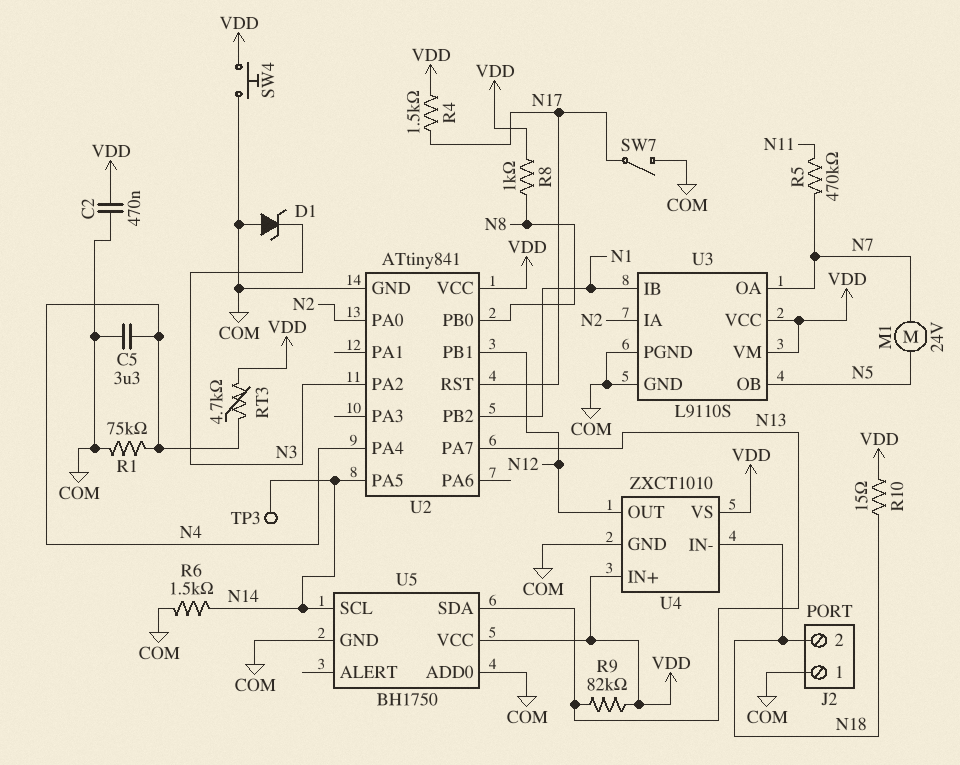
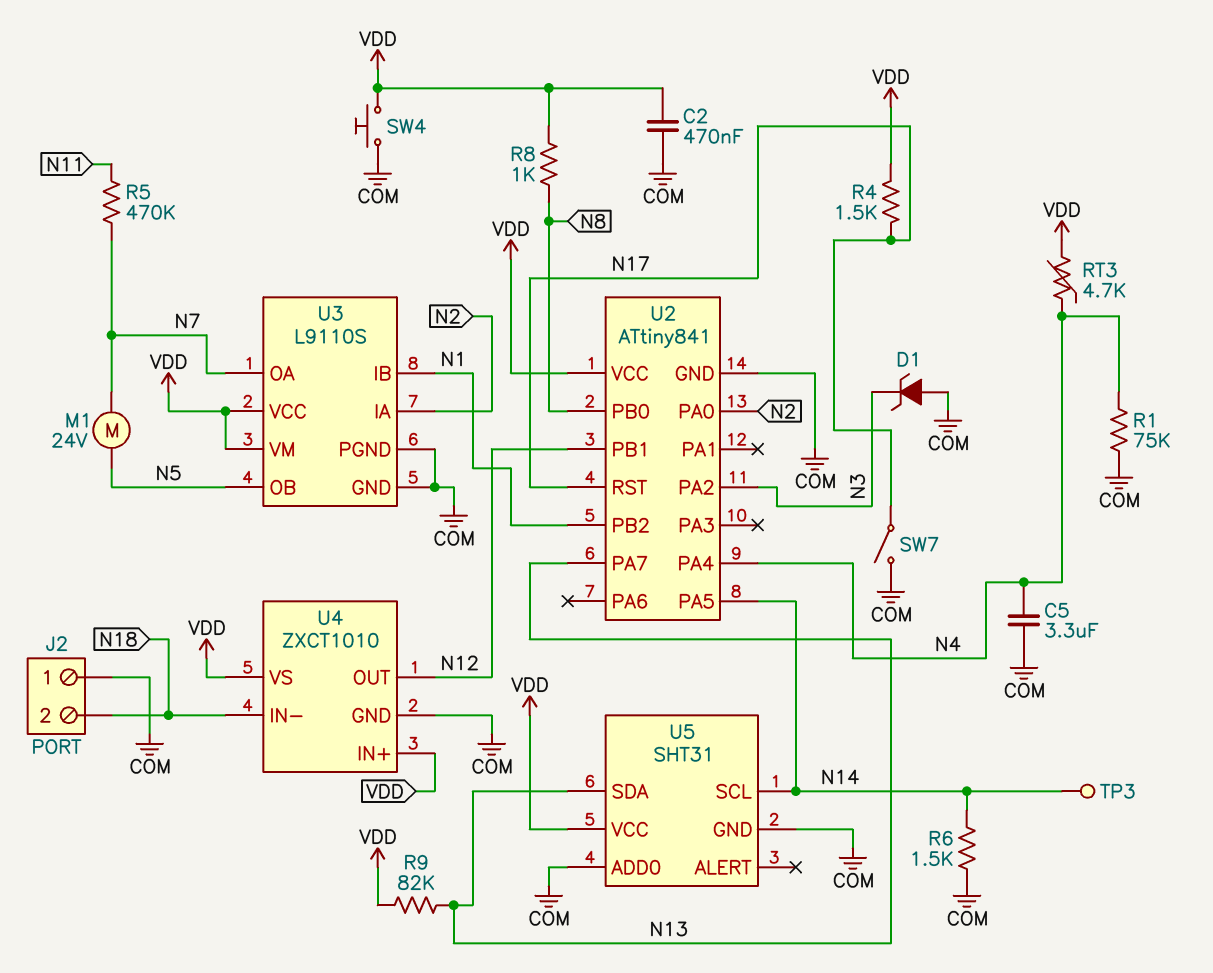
R10: 15 (N18, VDD) -> none
U5: BH1750 -> SHT31

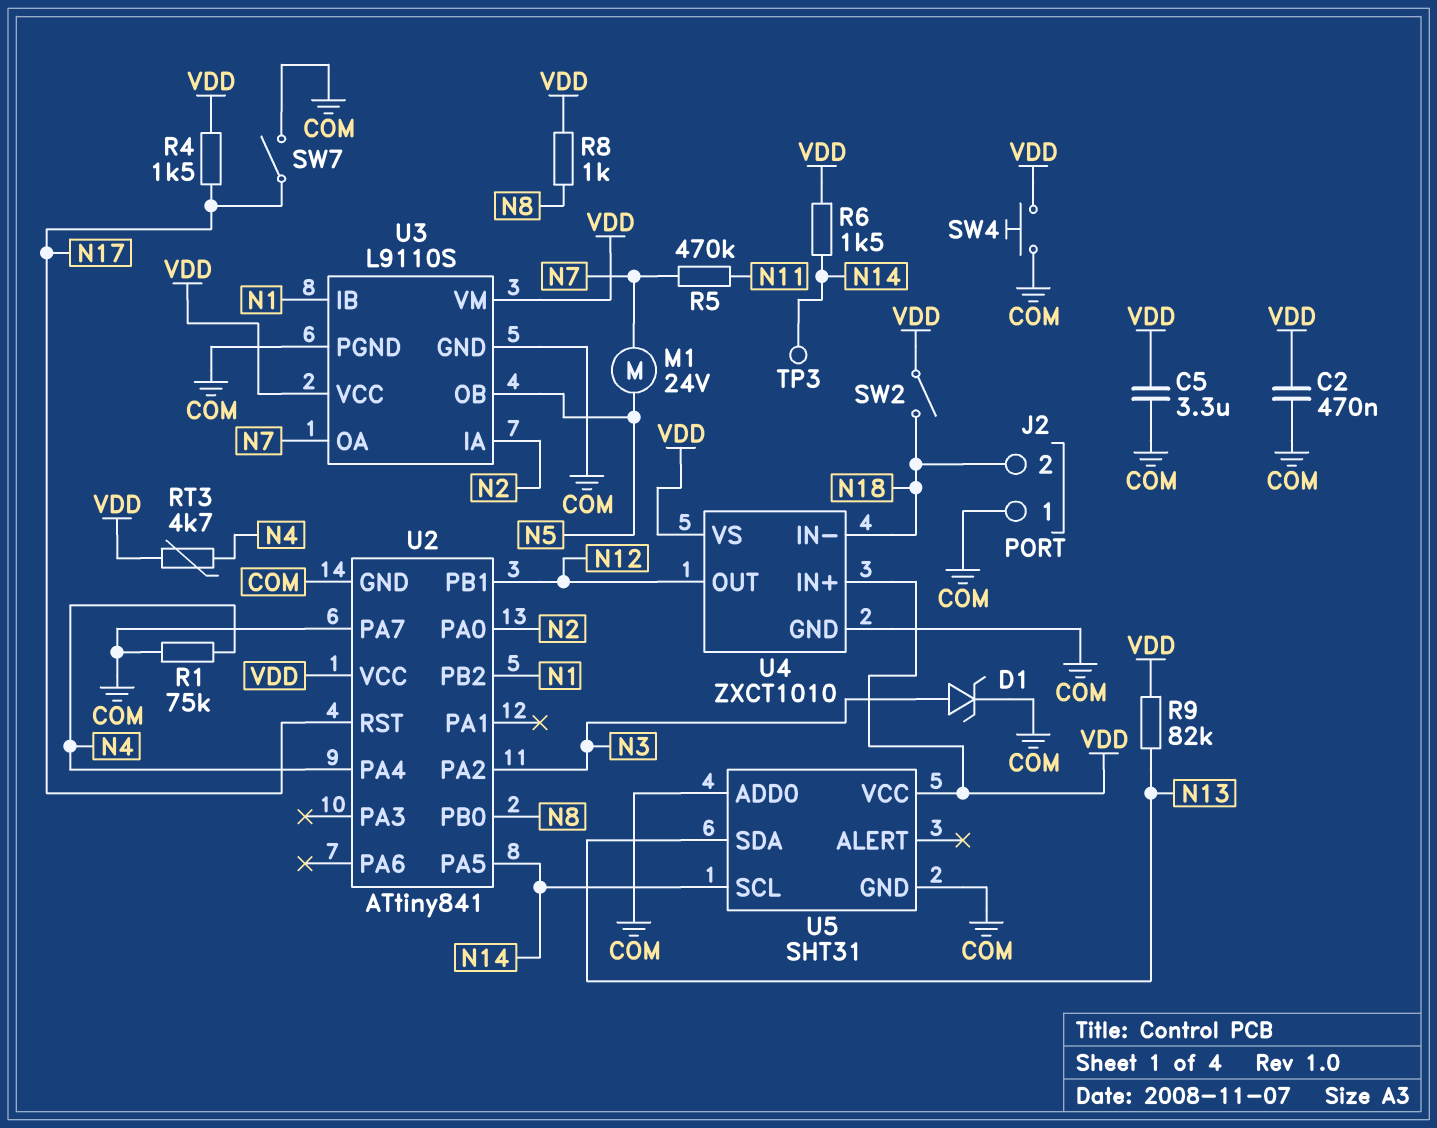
C5: 3.3uF (COM, N4) -> 3.3uF (COM, VDD)
D1: zener (A COM, K N3) -> zener (A N3, K COM)
R6: 1.5k (COM, N14) -> 1.5k (N14, VDD)
SW2: none -> switch (N18, VDD)
U2 pin PA7: N13 -> COM

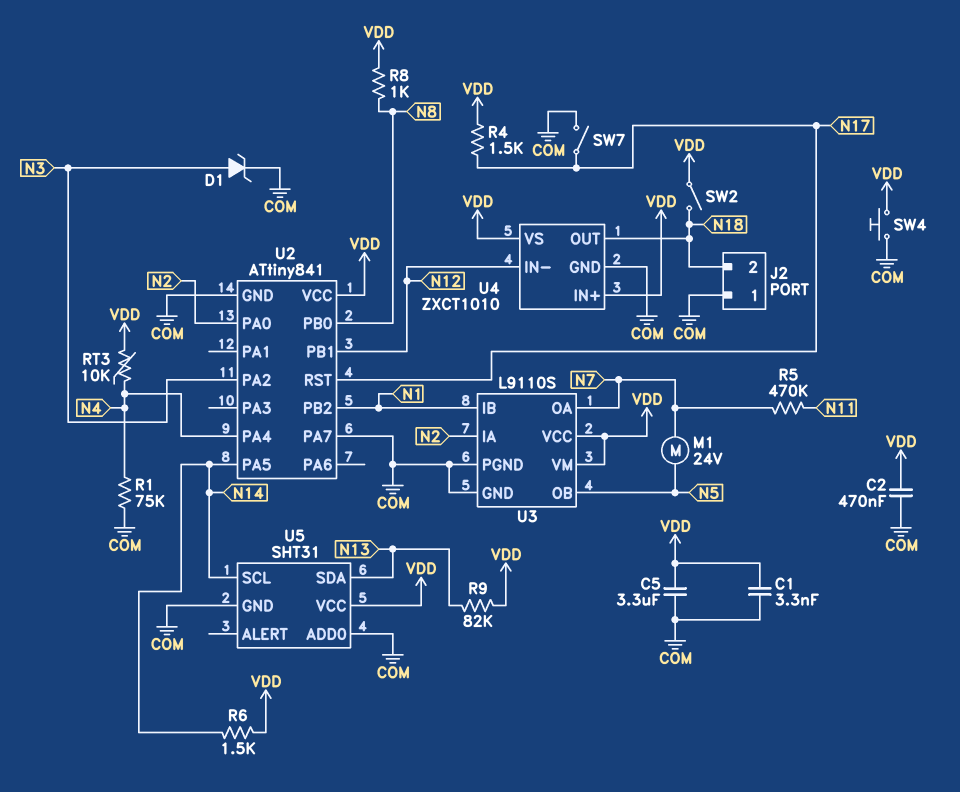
C1: none -> 3.3nF (COM, VDD)
RT3: 4.7k (N4, VDD) -> 10k (N4, VDD)
TP3: test point (N14) -> none
U4 pin IN-: N18 -> N12
U4 pin OUT: N12 -> N18

